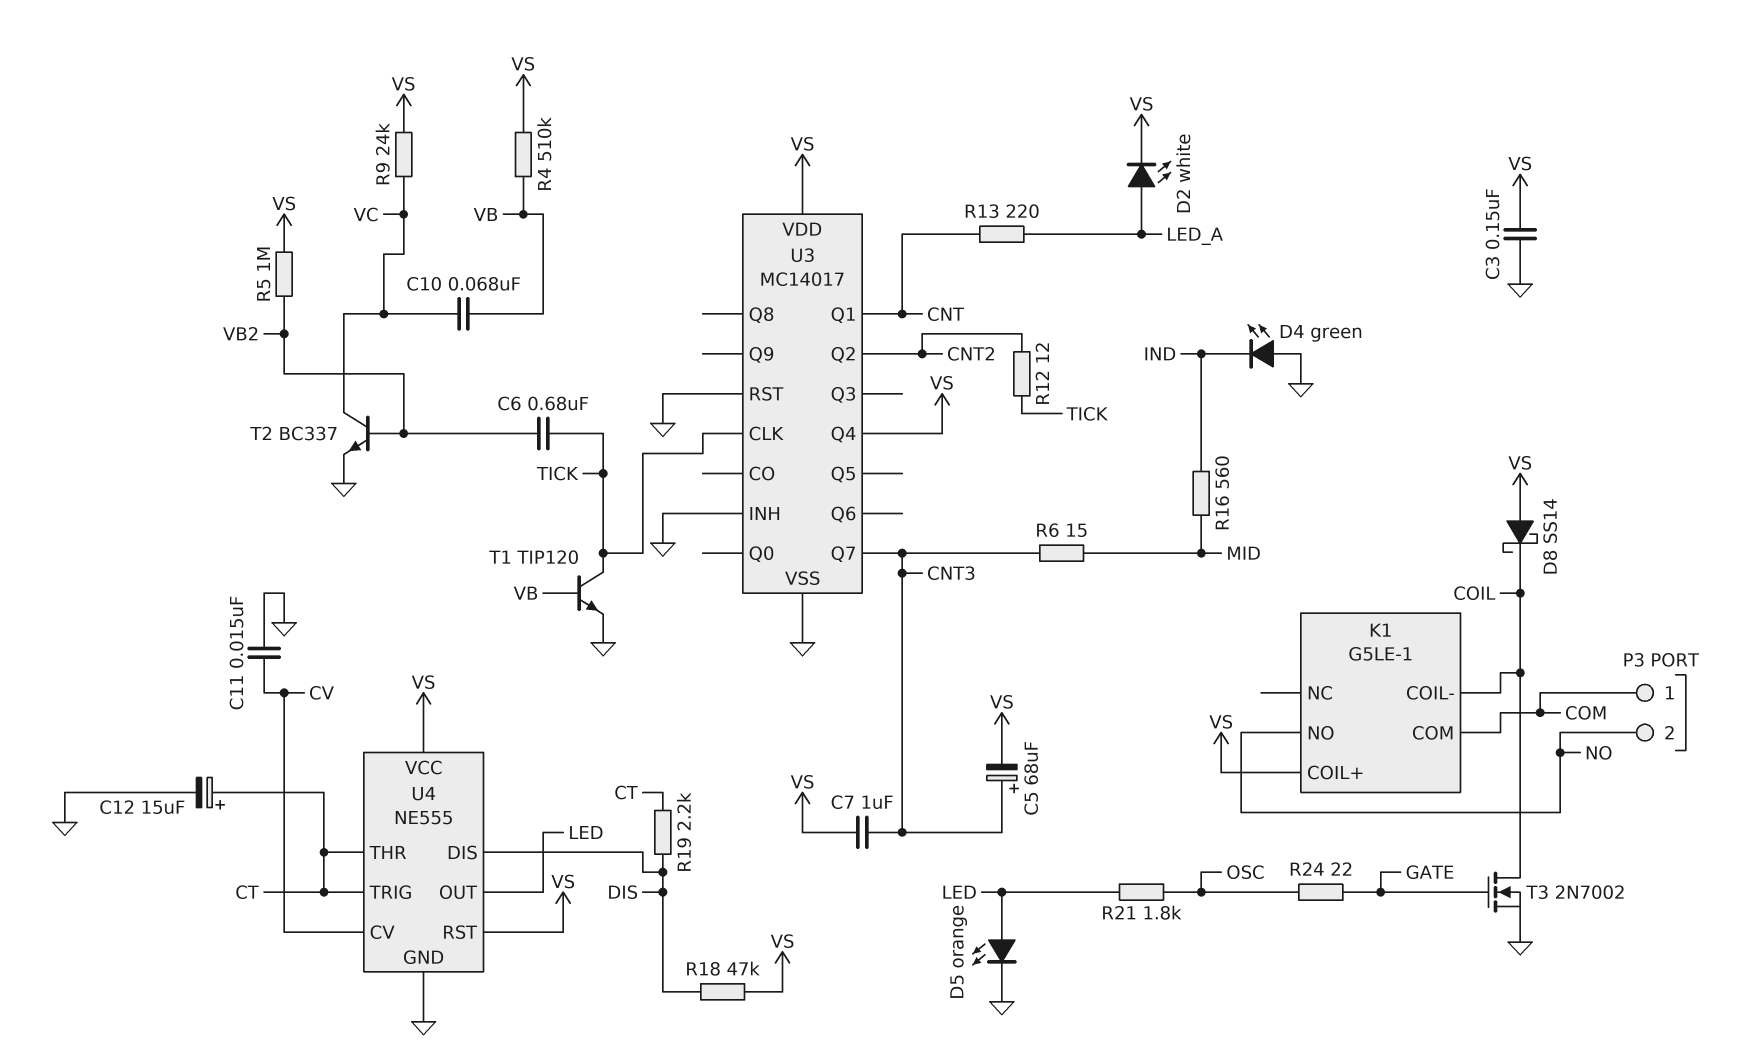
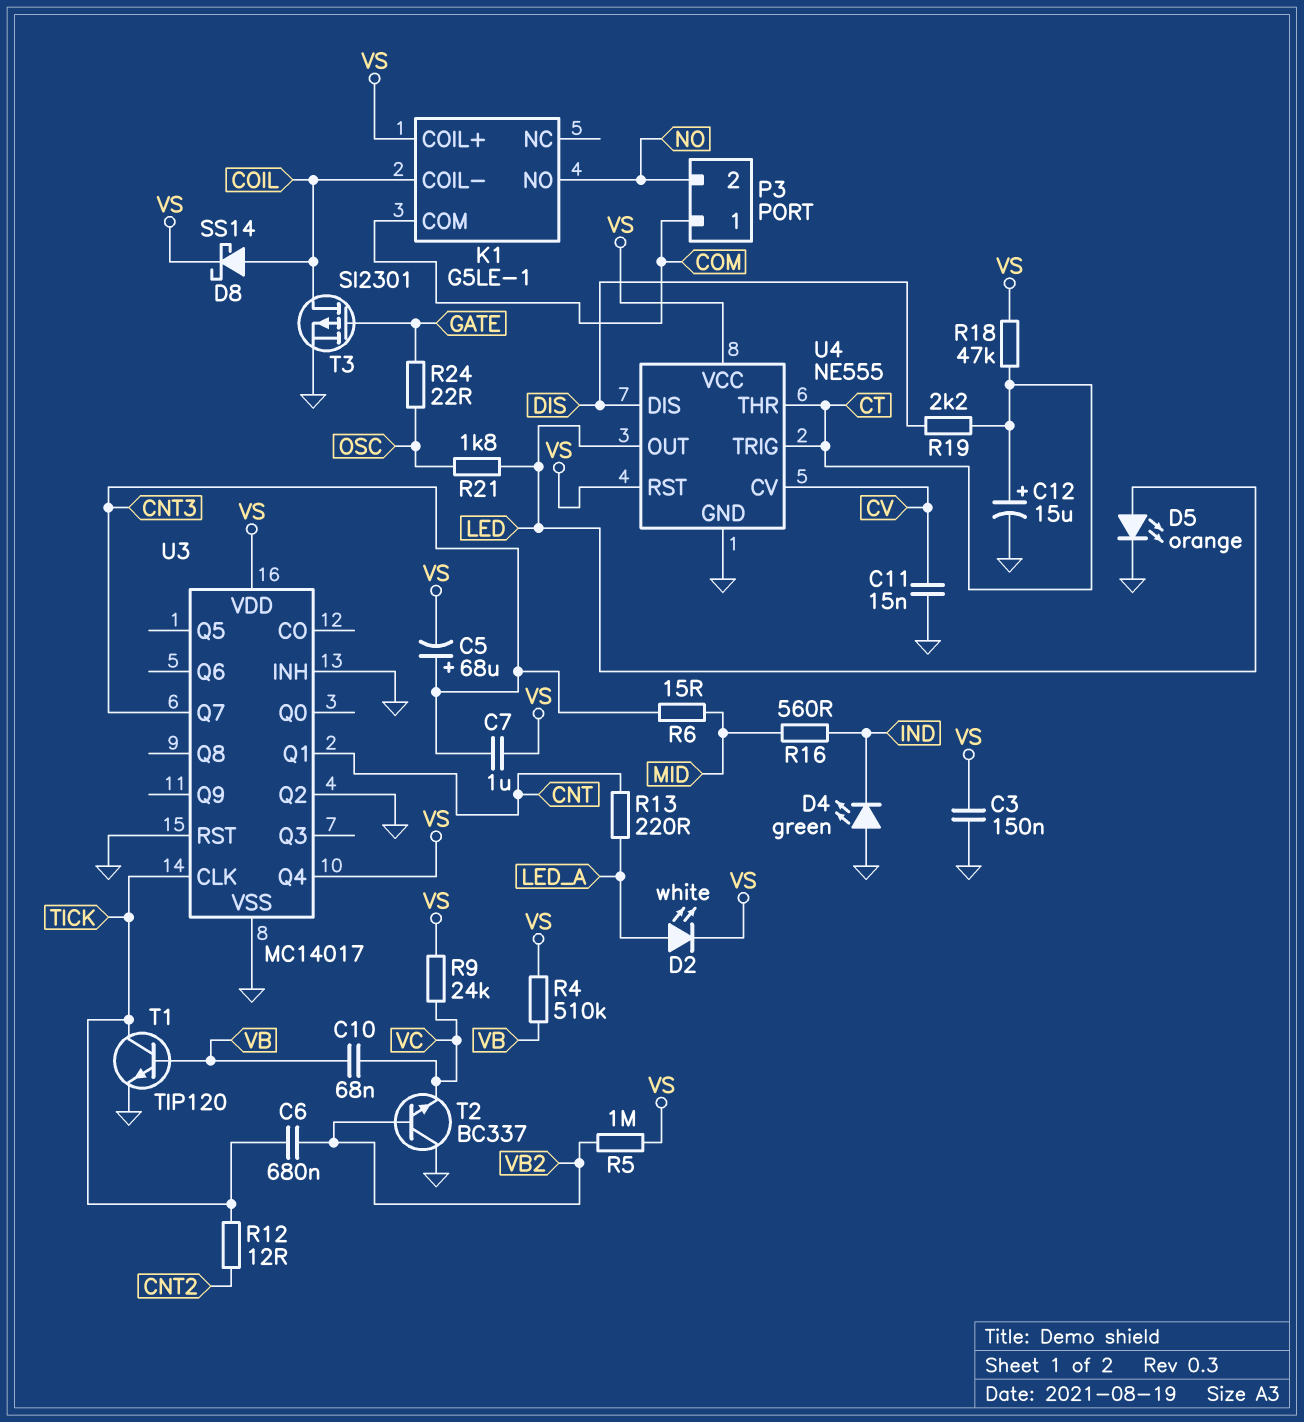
D8: schottky SS14 (A VS, K COIL) -> schottky SS14 (A COIL, K VS)
R18: 47k (DIS, VS) -> 47k (CT, VS)
T2: NPN BC337 (B VB2, C VC, E GND) -> NPN BC337 (B VB2, C GND, E VC)
T3: NMOS 2N7002 (G GATE, D COIL, S GND) -> PMOS SI2301 (G GATE, D COIL, S GND)
U3 pin Q2: CNT2 -> GND

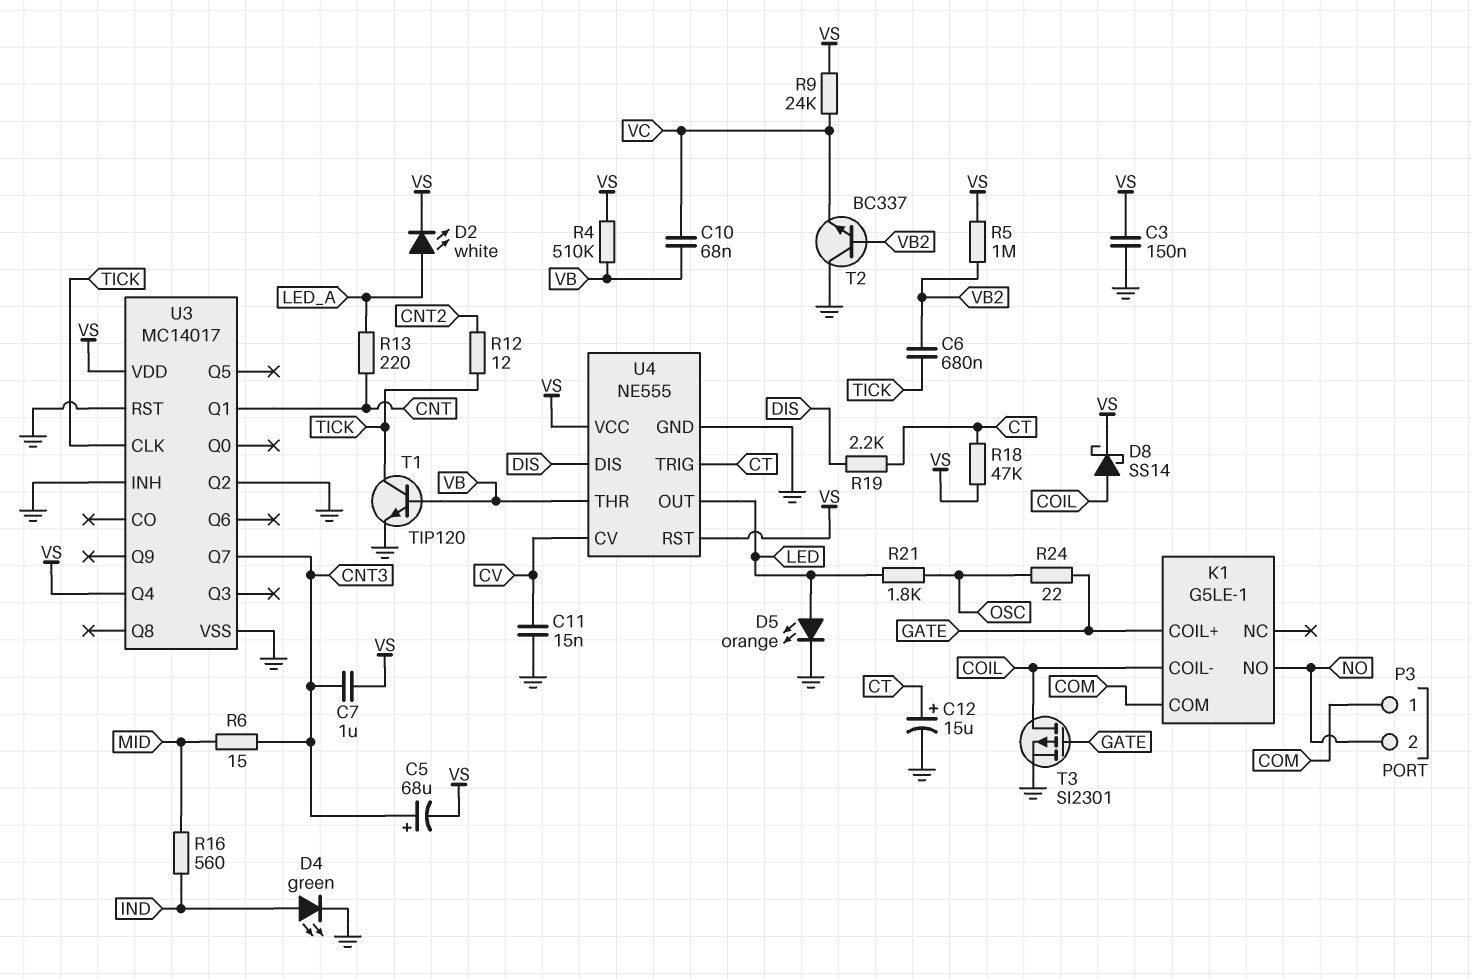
D4: LED green (A GND, K IND) -> LED green (A IND, K GND)
K1 pin COIL+: VS -> GATE
U4 pin THR: CT -> VB

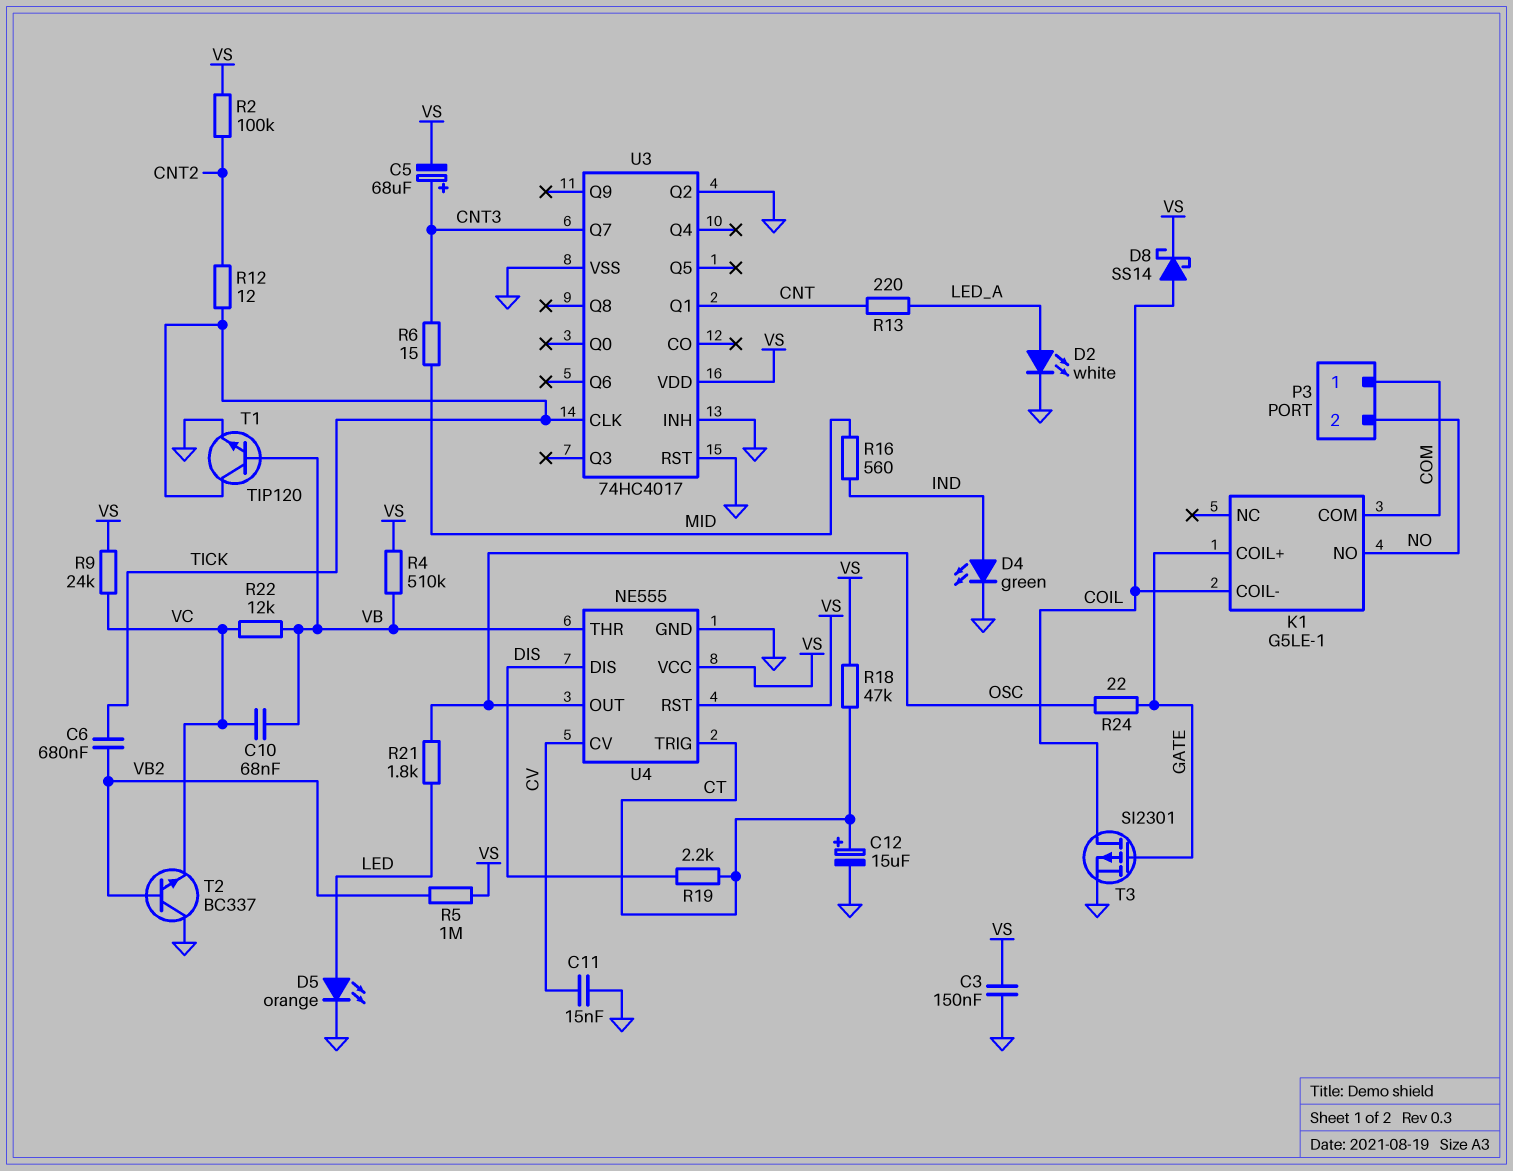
C7: 1uF (CNT3, VS) -> none
D2: LED white (A LED_A, K VS) -> LED white (A LED_A, K GND)
R2: none -> 100k (CNT2, VS)
R22: none -> 12k (VB, VC)
U3: MC14017 -> 74HC4017
U3 pin Q4: VS -> none
U4 pin OUT: LED -> OSC

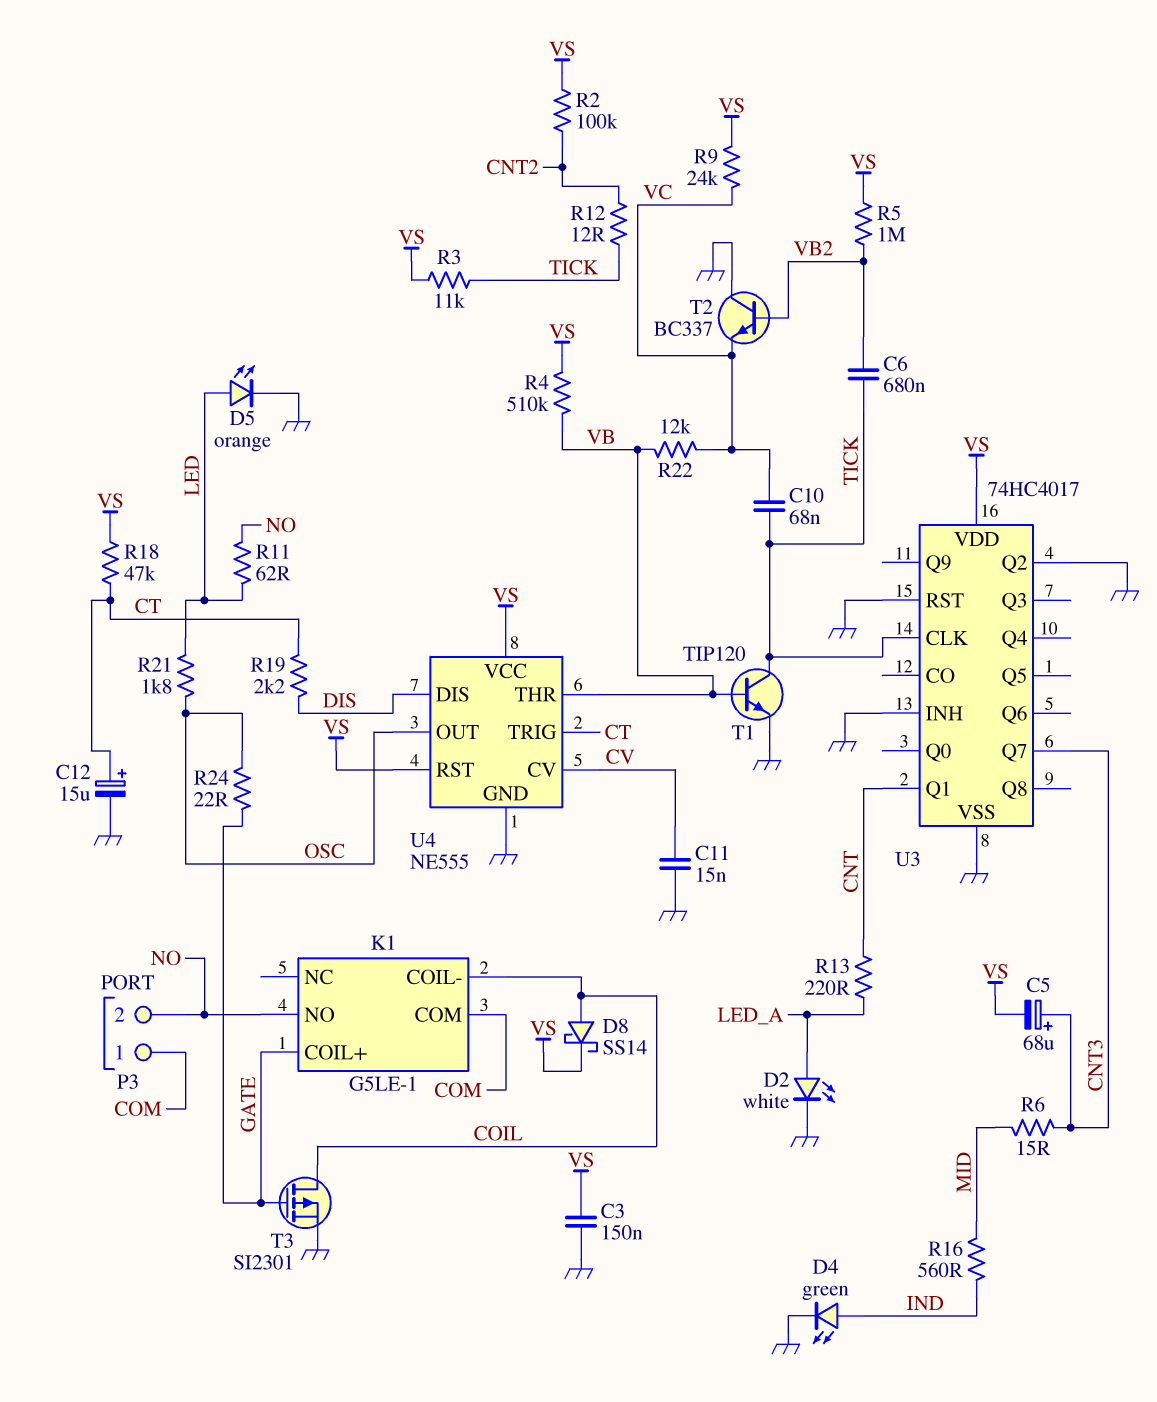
C10: 68nF (VB, VC) -> 68nF (TICK, VC)
R3: none -> 11k (TICK, VS)
R11: none -> 62 (LED, NO)

